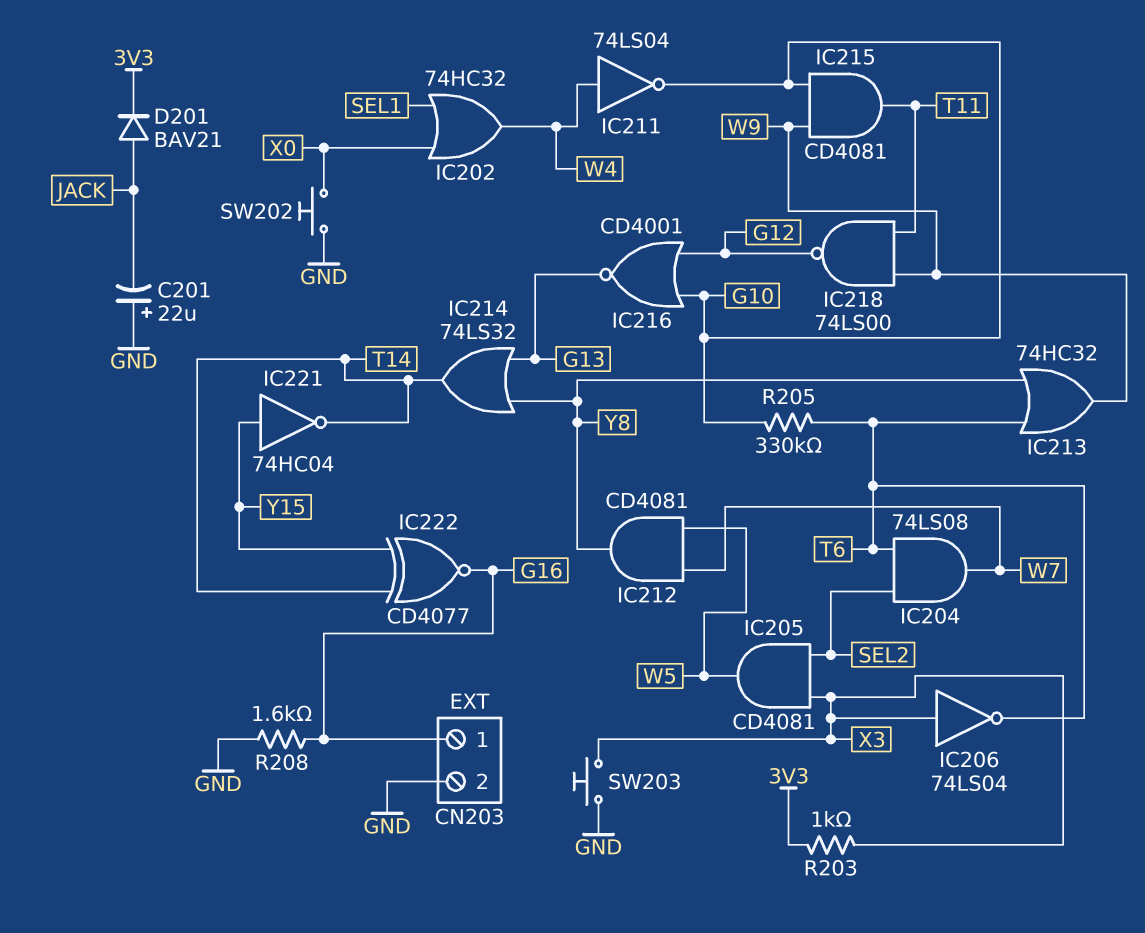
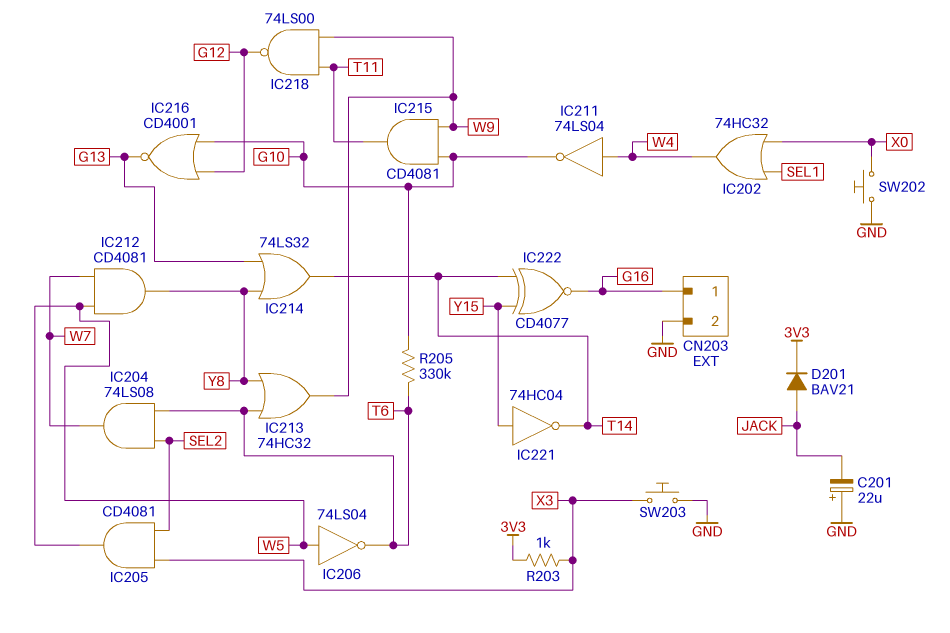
IC206: NOT 74LS04 (in X3, out T6) -> NOT 74LS04 (in W5, out T6)
R208: 1.6k (G16, GND) -> none

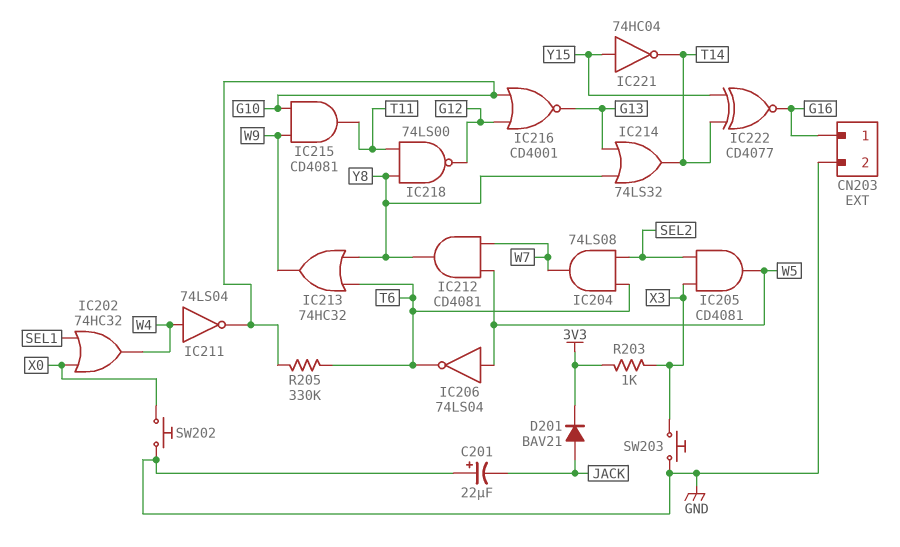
IC218: NAND 74LS00 (in T11, in W9, out G12) -> NAND 74LS00 (in T11, in Y8, out G12)

